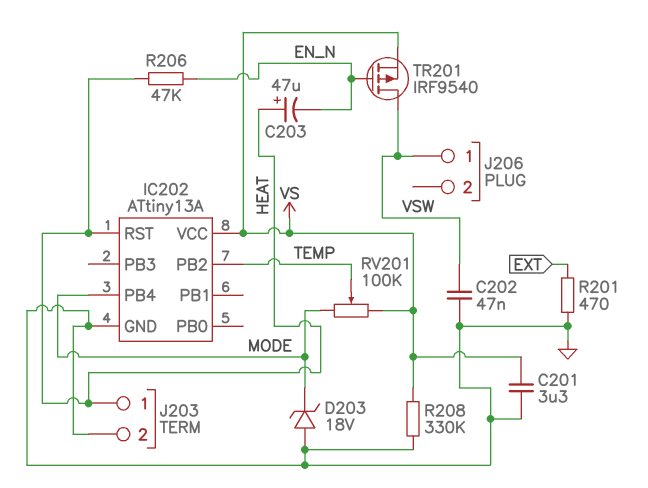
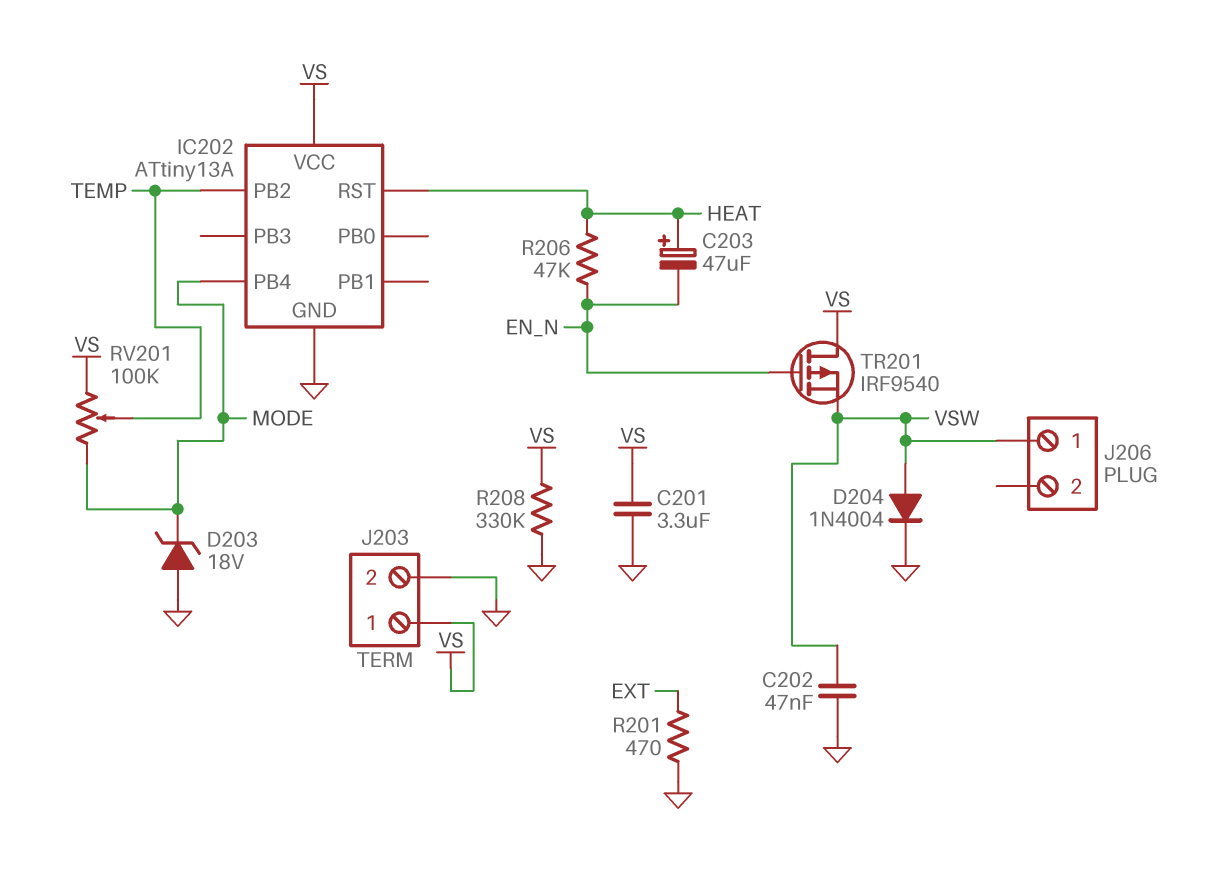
D204: none -> diode 1N4004 (A VSW, K GND)
J203 pin 1: HEAT -> VS
TR201: PMOS IRF9540 (G EN_N, D VSW, S VS) -> PMOS IRF9540 (G EN_N, D VS, S VSW)

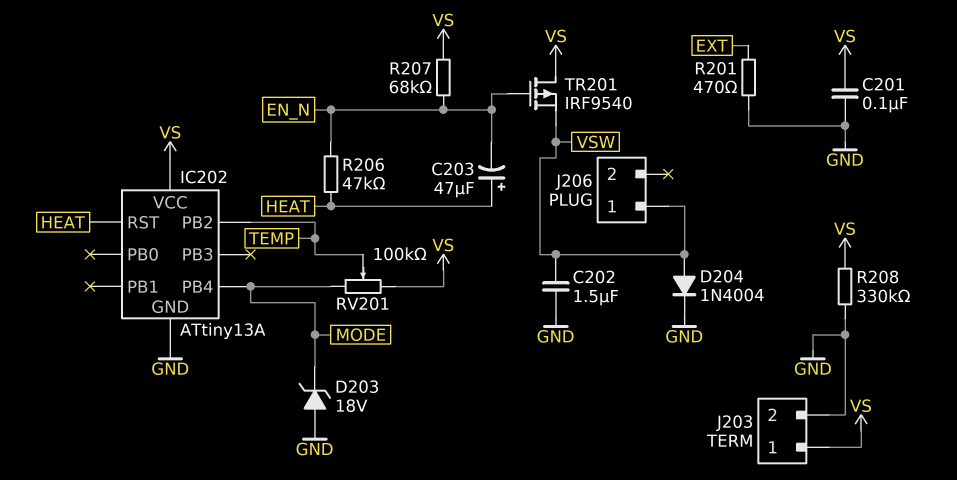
C201: 3.3uF (GND, VS) -> 100nF (GND, VS)
C202: 47nF (GND, VSW) -> 1.5uF (GND, VSW)
R207: none -> 68k (EN_N, VS)

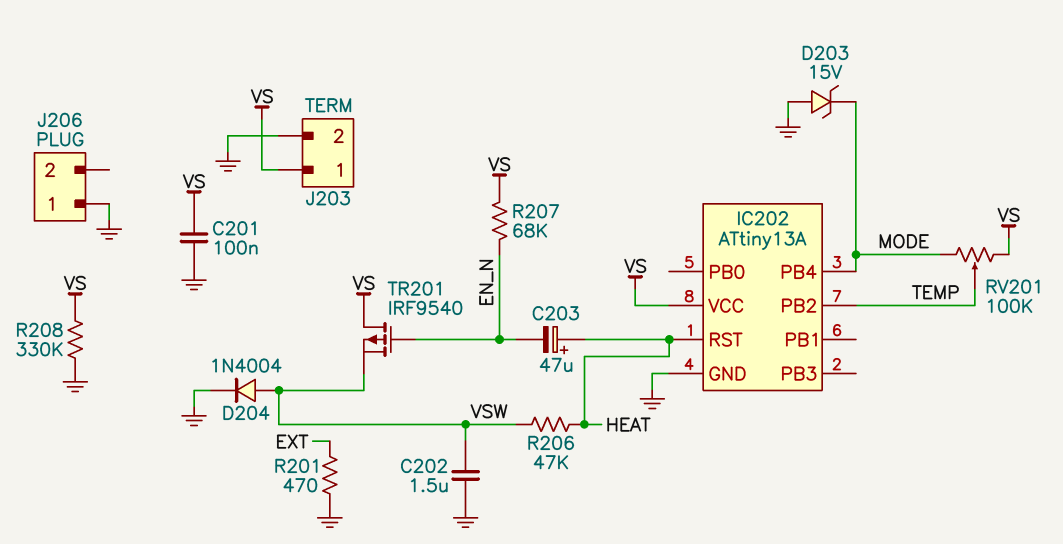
D203: zener 18V (A GND, K MODE) -> zener 15V (A GND, K MODE)
J206 pin 1: VSW -> GND
R206: 47k (EN_N, HEAT) -> 47k (HEAT, VSW)

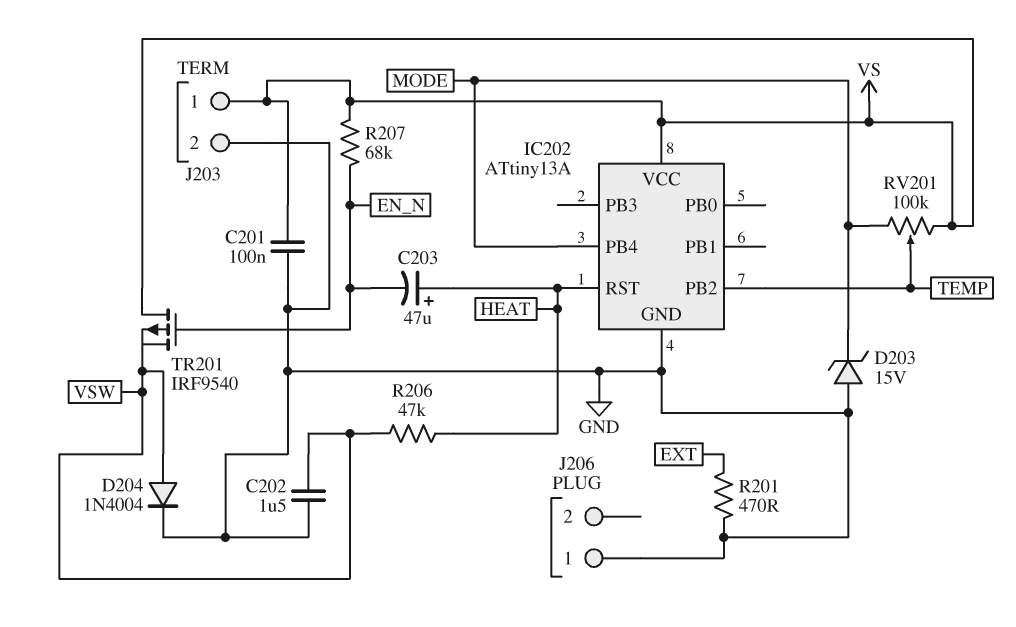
R208: 330k (GND, VS) -> none

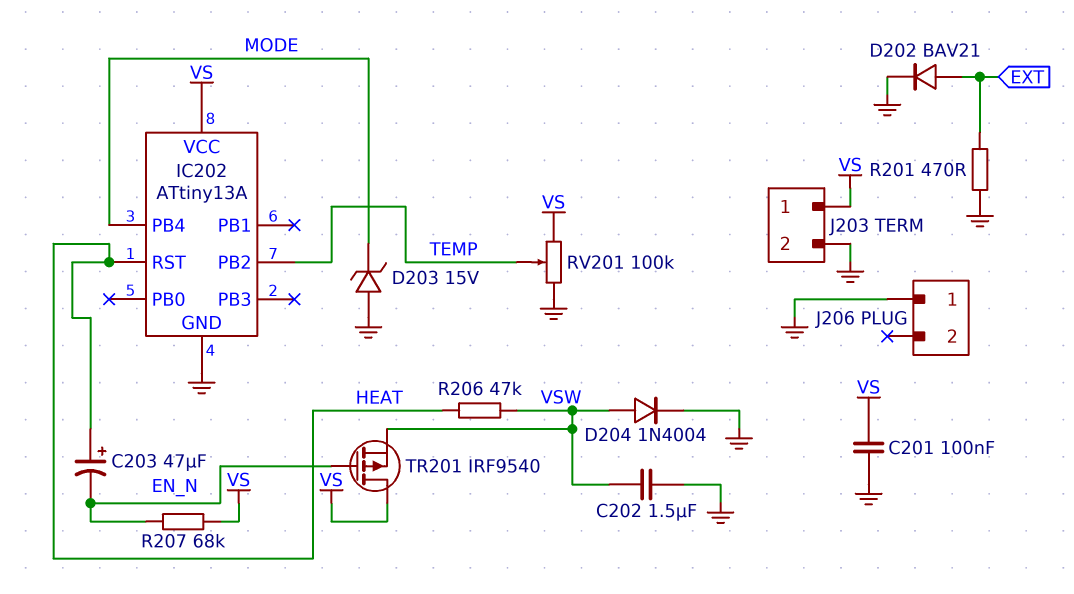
D202: none -> diode BAV21 (A EXT, K GND)
RV201: 100k (MODE, VS, wiper TEMP) -> 100k (GND, VS, wiper TEMP)

